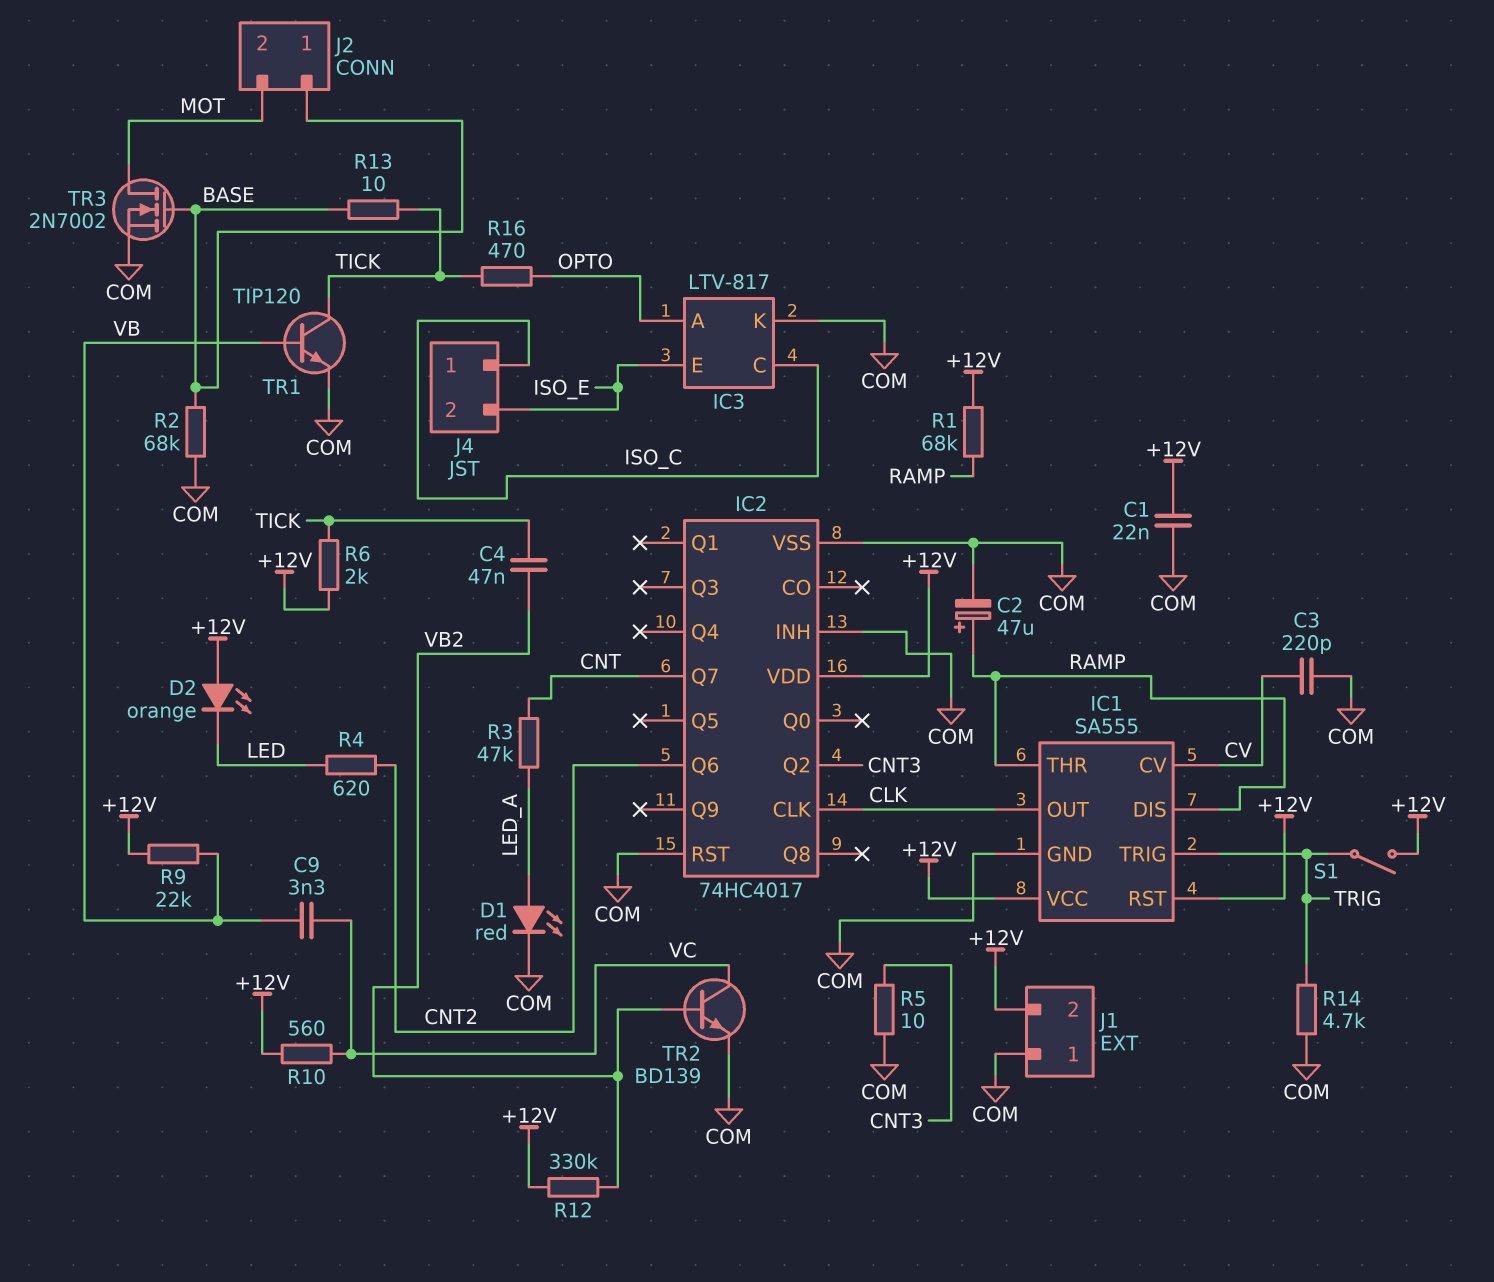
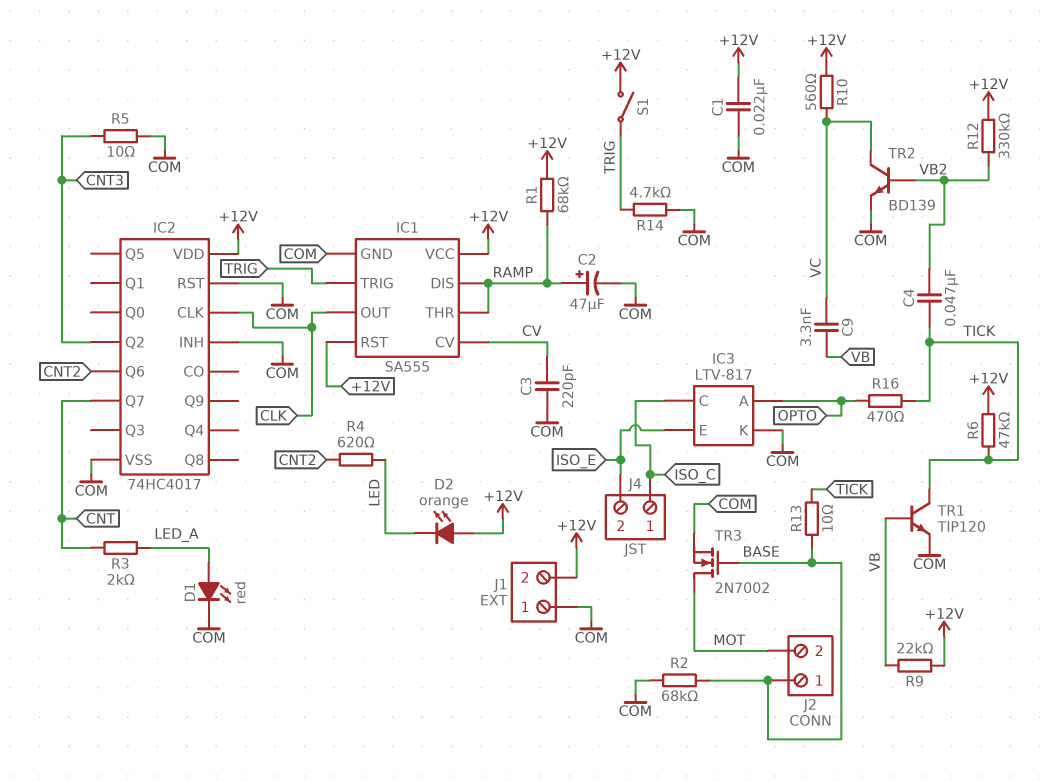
R3: 47k (CNT, LED_A) -> 2k (CNT, LED_A)
R6: 2k (+12V, TICK) -> 47k (+12V, TICK)

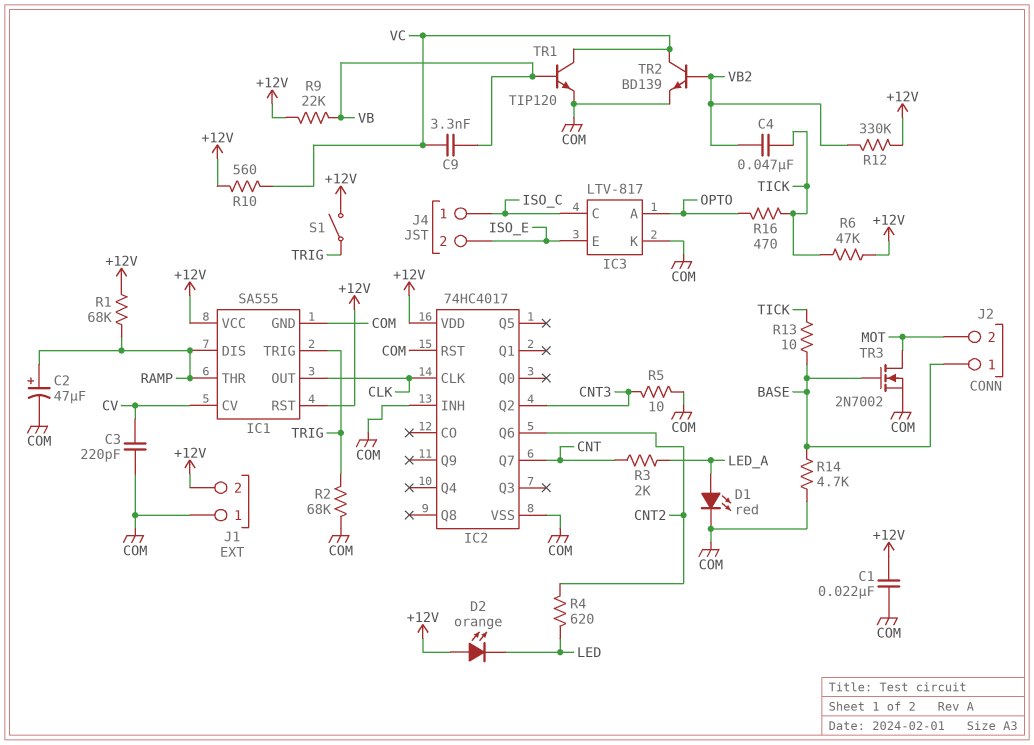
R2: 68k (BASE, COM) -> 68k (COM, TRIG)
R14: 4.7k (COM, TRIG) -> 4.7k (BASE, COM)
TR1: NPN TIP120 (B VB, C TICK, E COM) -> NPN TIP120 (B VB, C VC, E COM)

